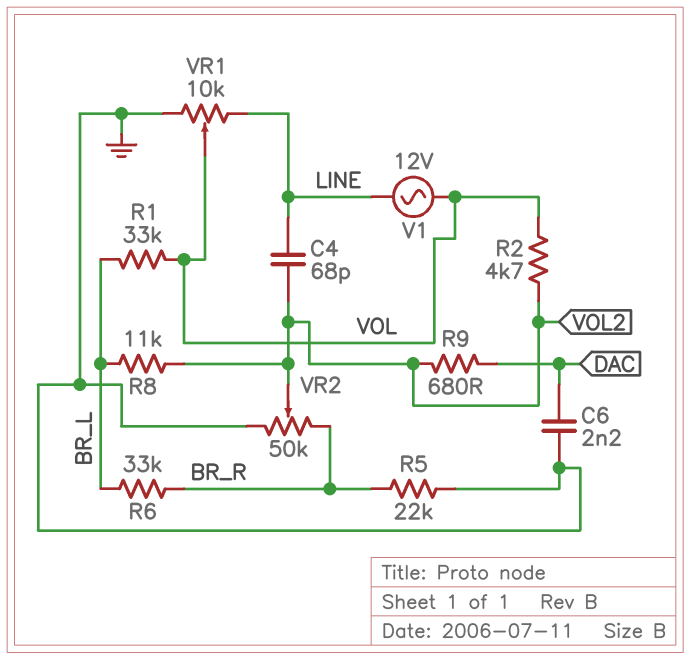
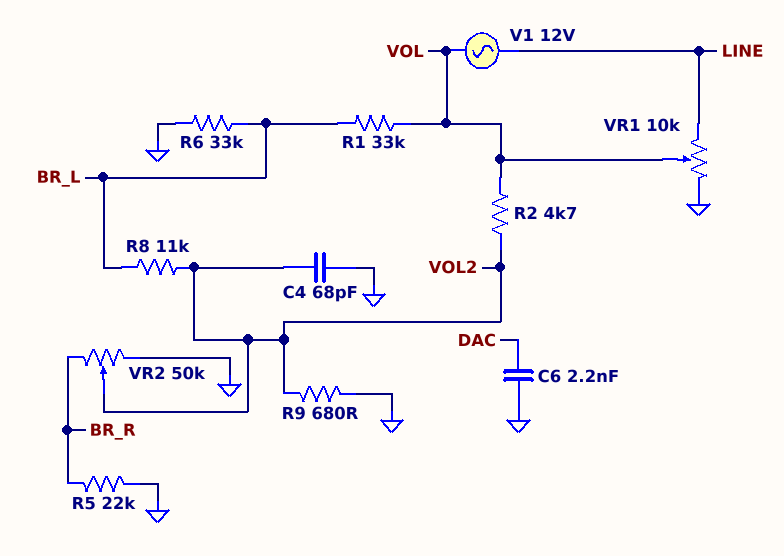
C4: 68pF (LINE, VOL2) -> 68pF (GND, VOL2)
R6: 33k (BR_L, BR_R) -> 33k (BR_L, GND)
R9: 680 (DAC, VOL2) -> 680 (GND, VOL2)

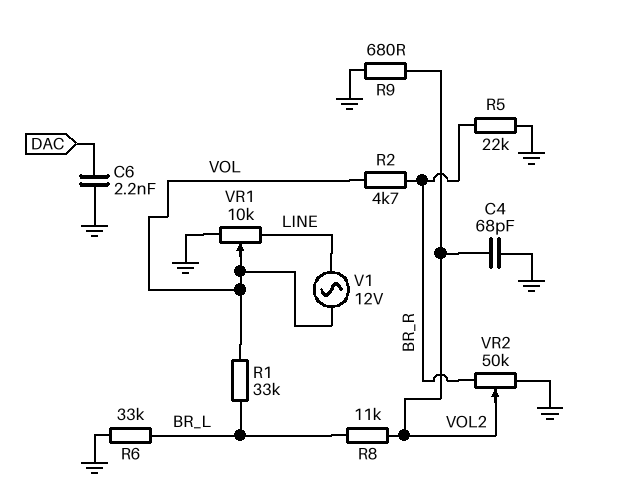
R2: 4.7k (VOL, VOL2) -> 4.7k (BR_R, VOL)

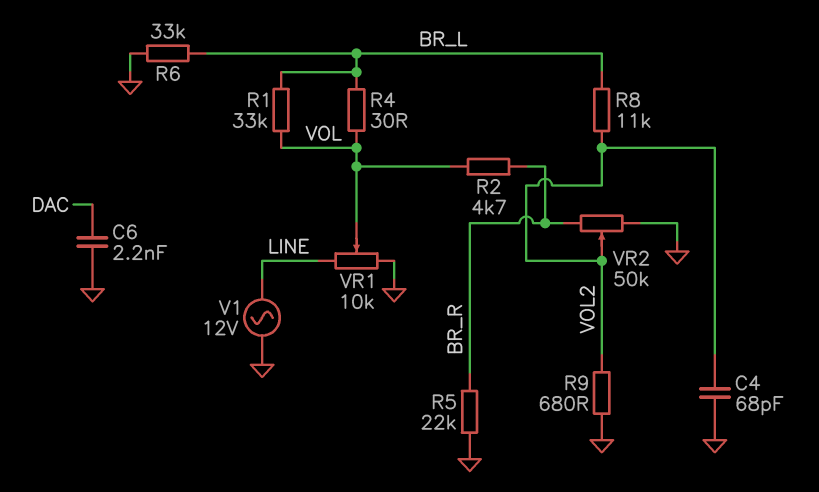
R4: none -> 30 (BR_L, VOL)
V1: AC 12V (LINE, VOL) -> AC 12V (GND, LINE)

